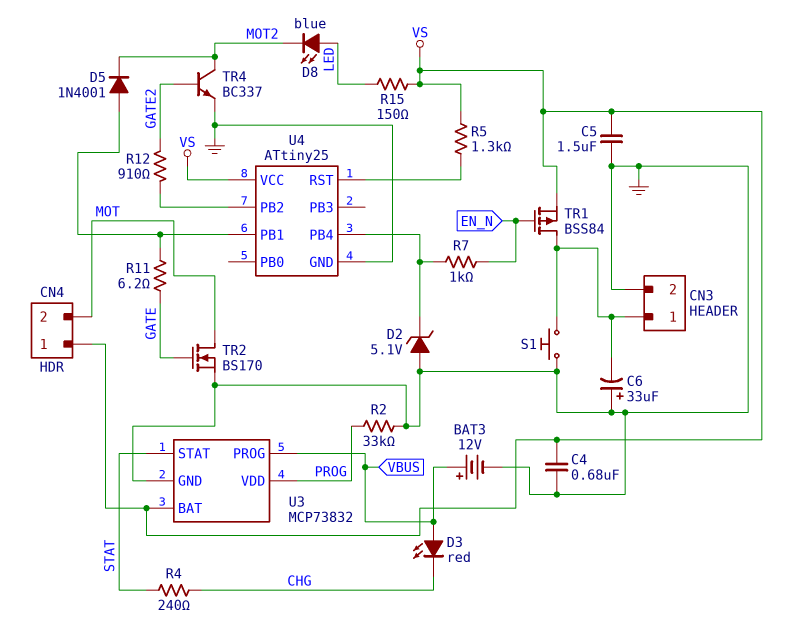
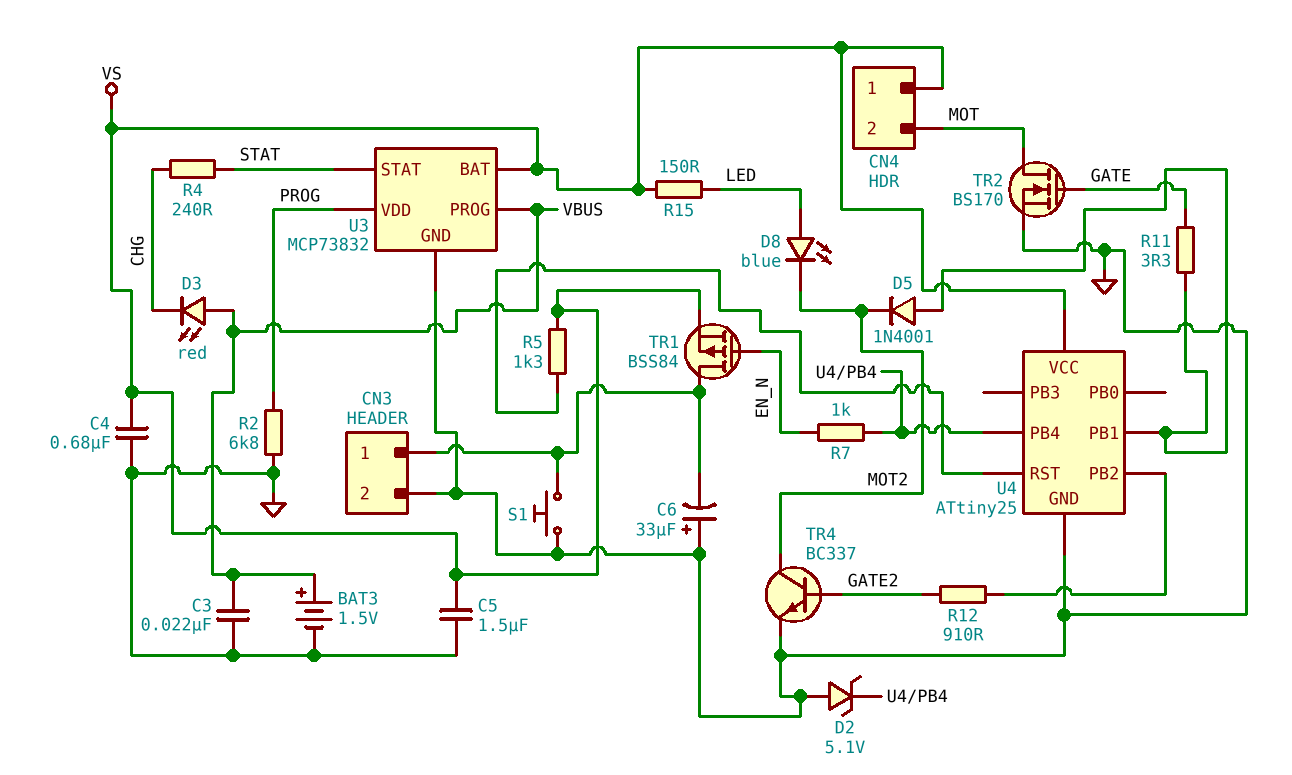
BAT3: 12V (plus VBUS, minus GND) -> 1.5V (plus VBUS, minus GND)
C3: none -> 22nF (GND, VBUS)
R2: 33k (GND, PROG) -> 6.8k (GND, PROG)
R11: 6.2 (GATE, U4/PB1) -> 3.3 (GATE, U4/PB1)

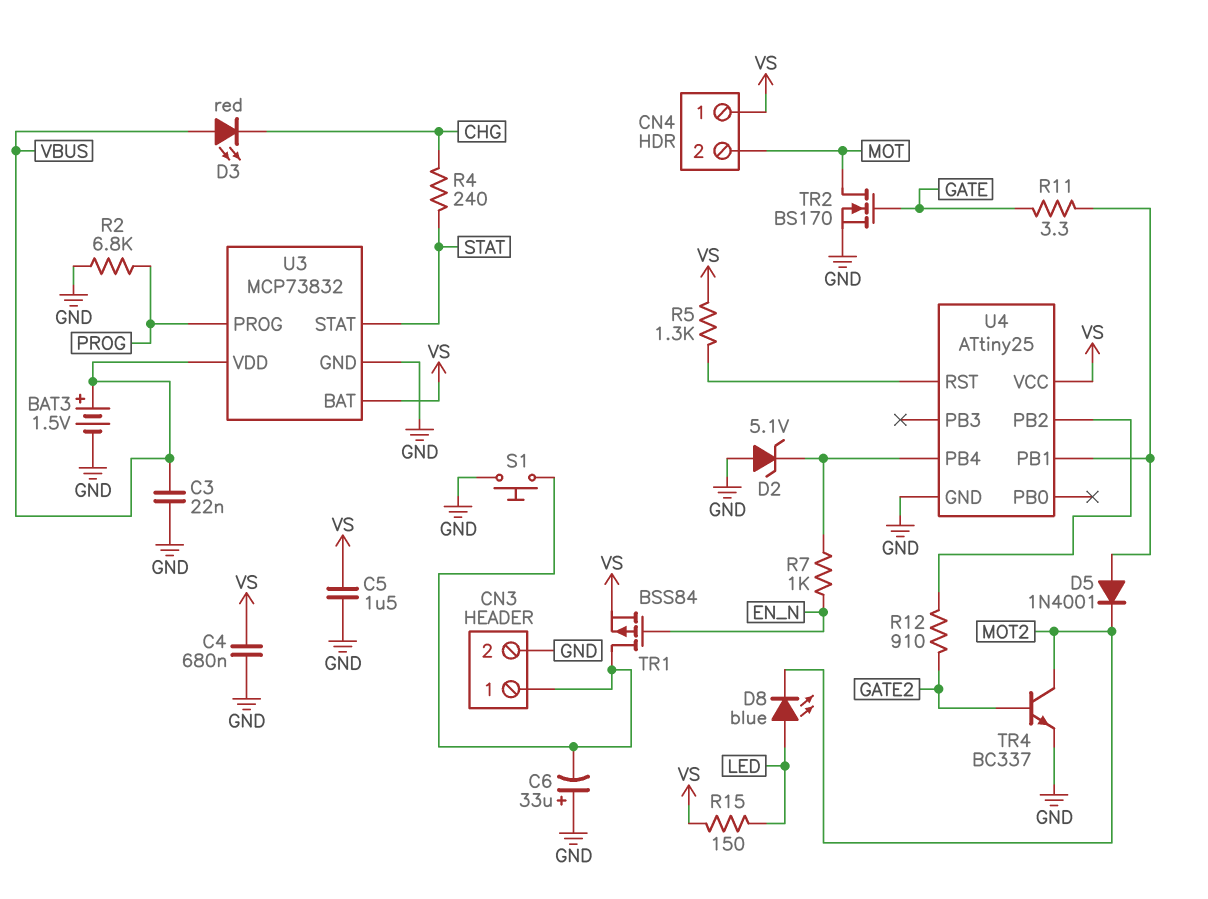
U3 pin PROG: VBUS -> PROG
U3 pin VDD: PROG -> VBUS

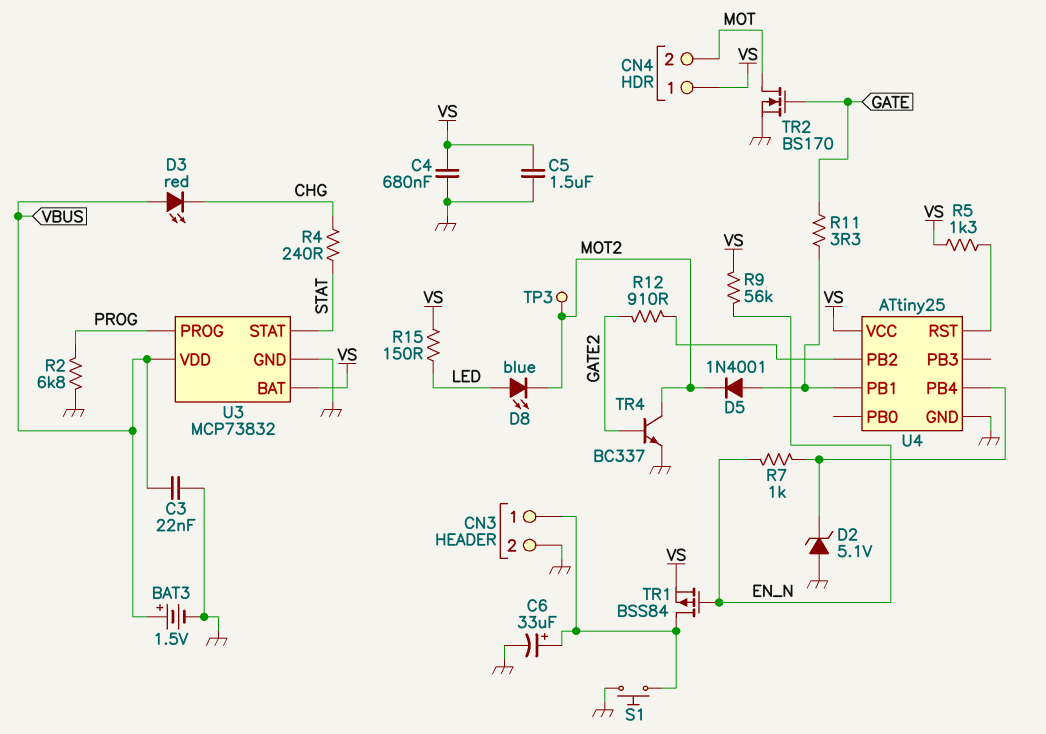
C6: 33uF (plus GND, minus CN3/1) -> 33uF (plus CN3/1, minus GND)
R9: none -> 56k (EN_N, VS)
TP3: none -> test point (MOT2)

